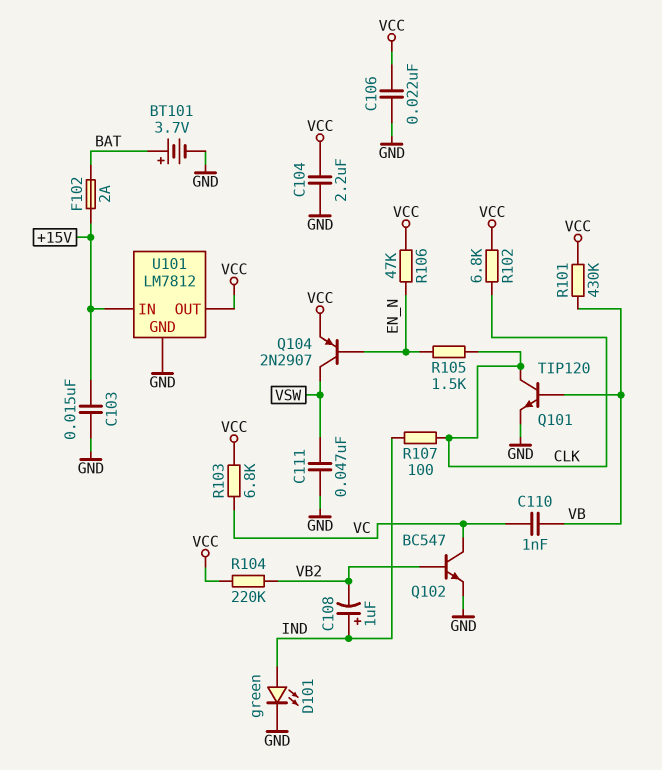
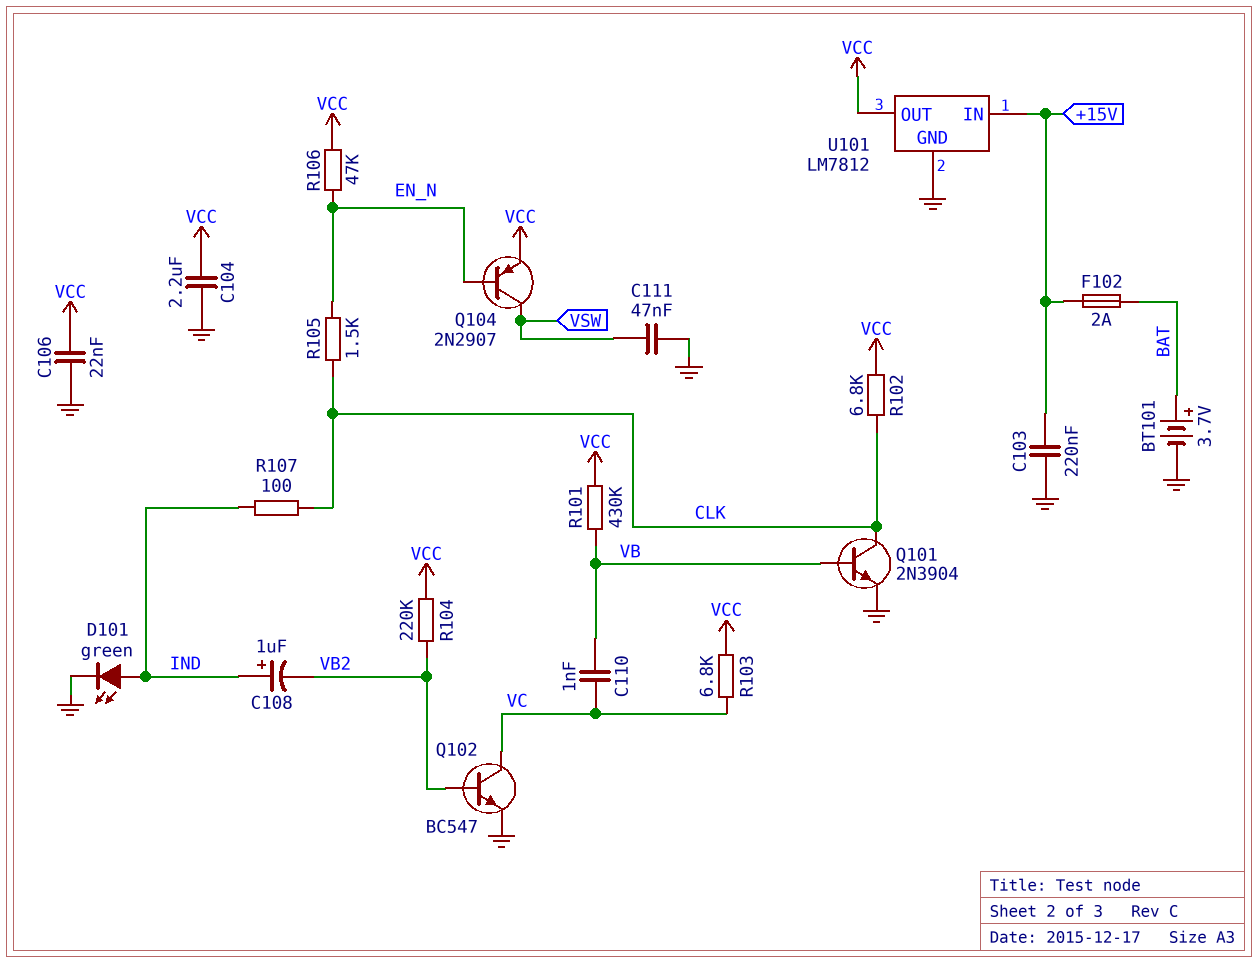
C103: 15nF (+15V, GND) -> 220nF (+15V, GND)
Q101: NPN TIP120 (B VB, C CLK, E GND) -> NPN 2N3904 (B VB, C CLK, E GND)

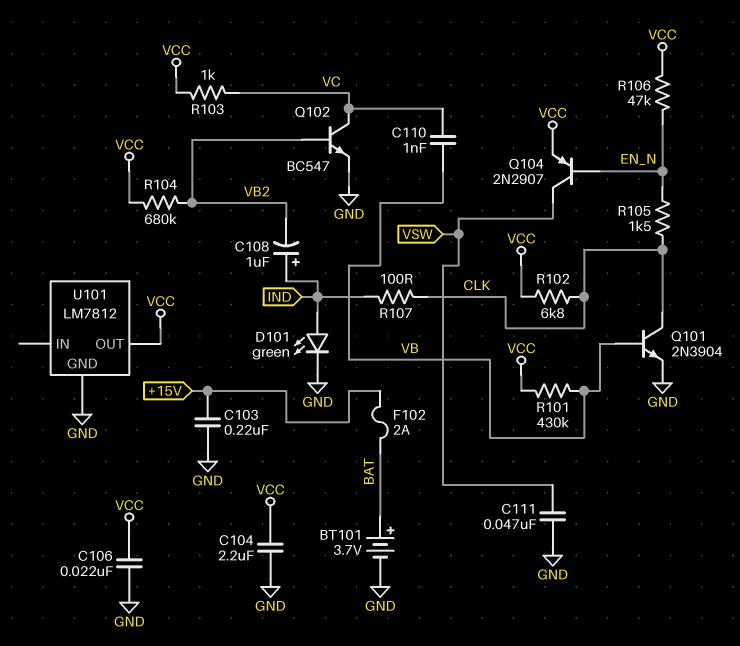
R103: 6.8k (VC, VCC) -> 1k (VC, VCC)
R104: 220k (VB2, VCC) -> 680k (VB2, VCC)
U101 pin IN: +15V -> none

